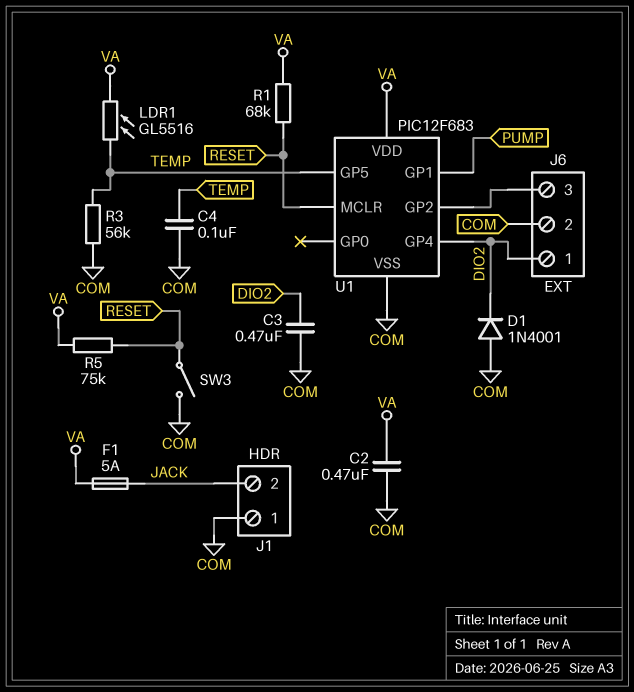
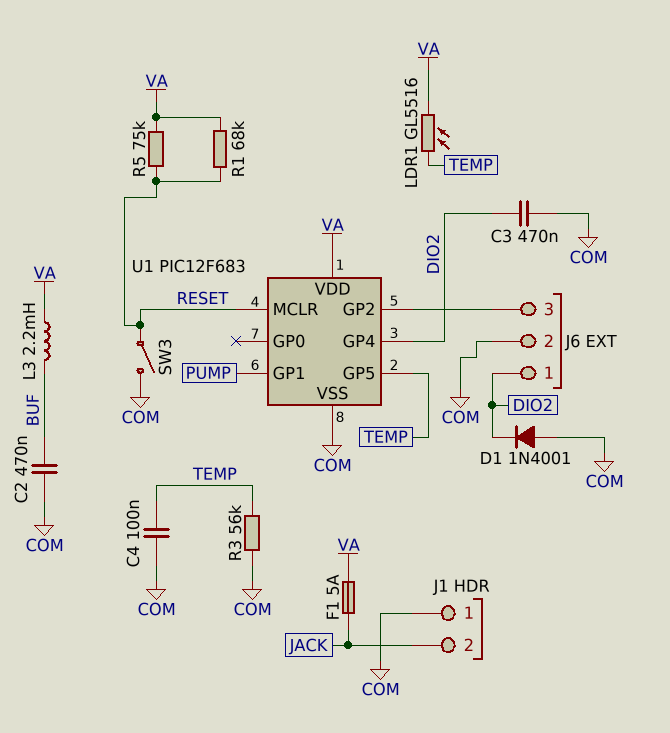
C2: 470nF (COM, VA) -> 470nF (BUF, COM)
L3: none -> 2.2mH (BUF, VA)

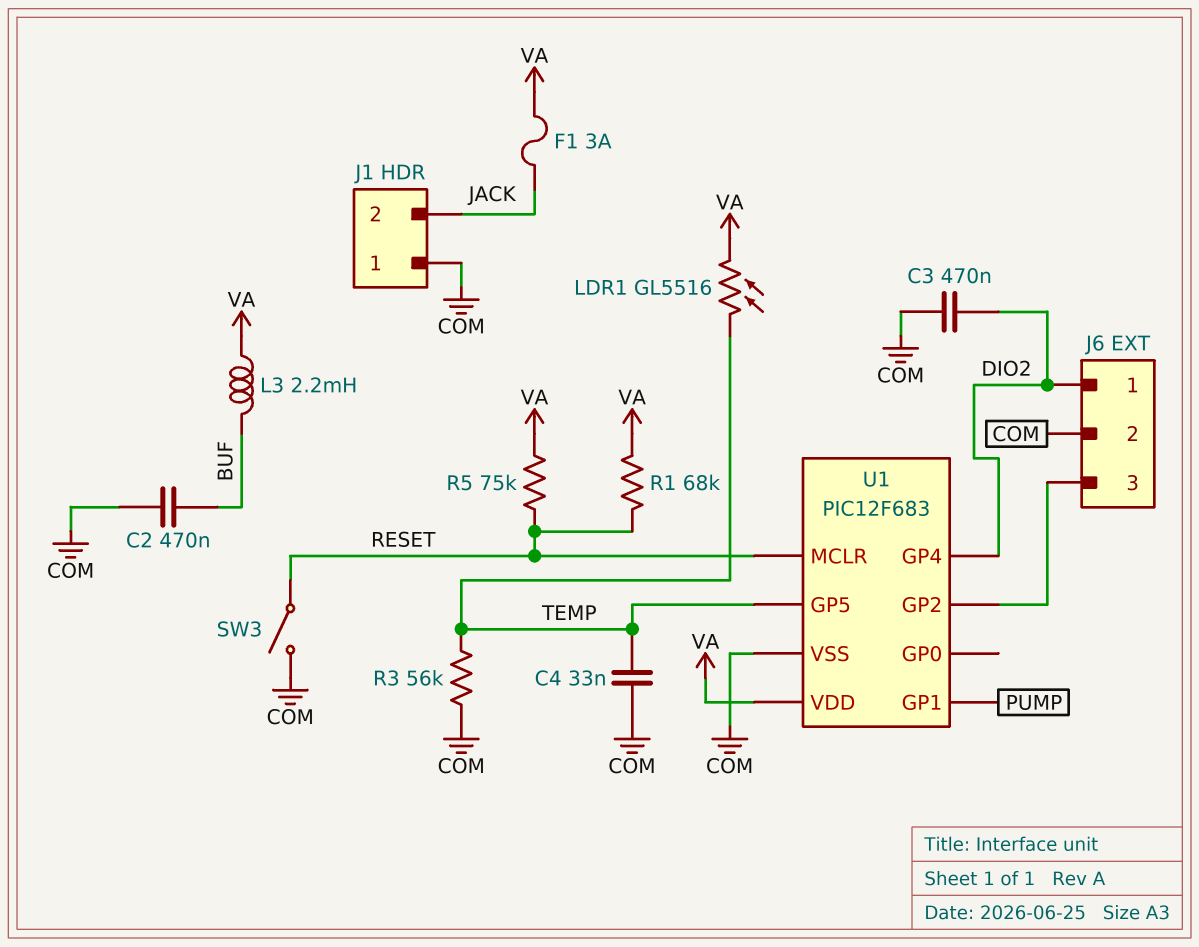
C4: 100nF (COM, TEMP) -> 33nF (COM, TEMP)
D1: diode 1N4001 (A COM, K DIO2) -> none
F1: 5A (JACK, VA) -> 3A (JACK, VA)

